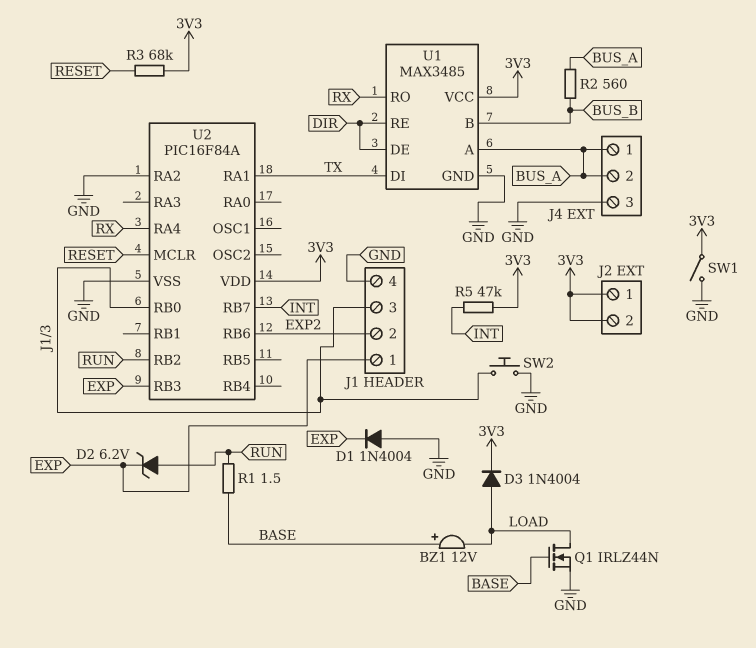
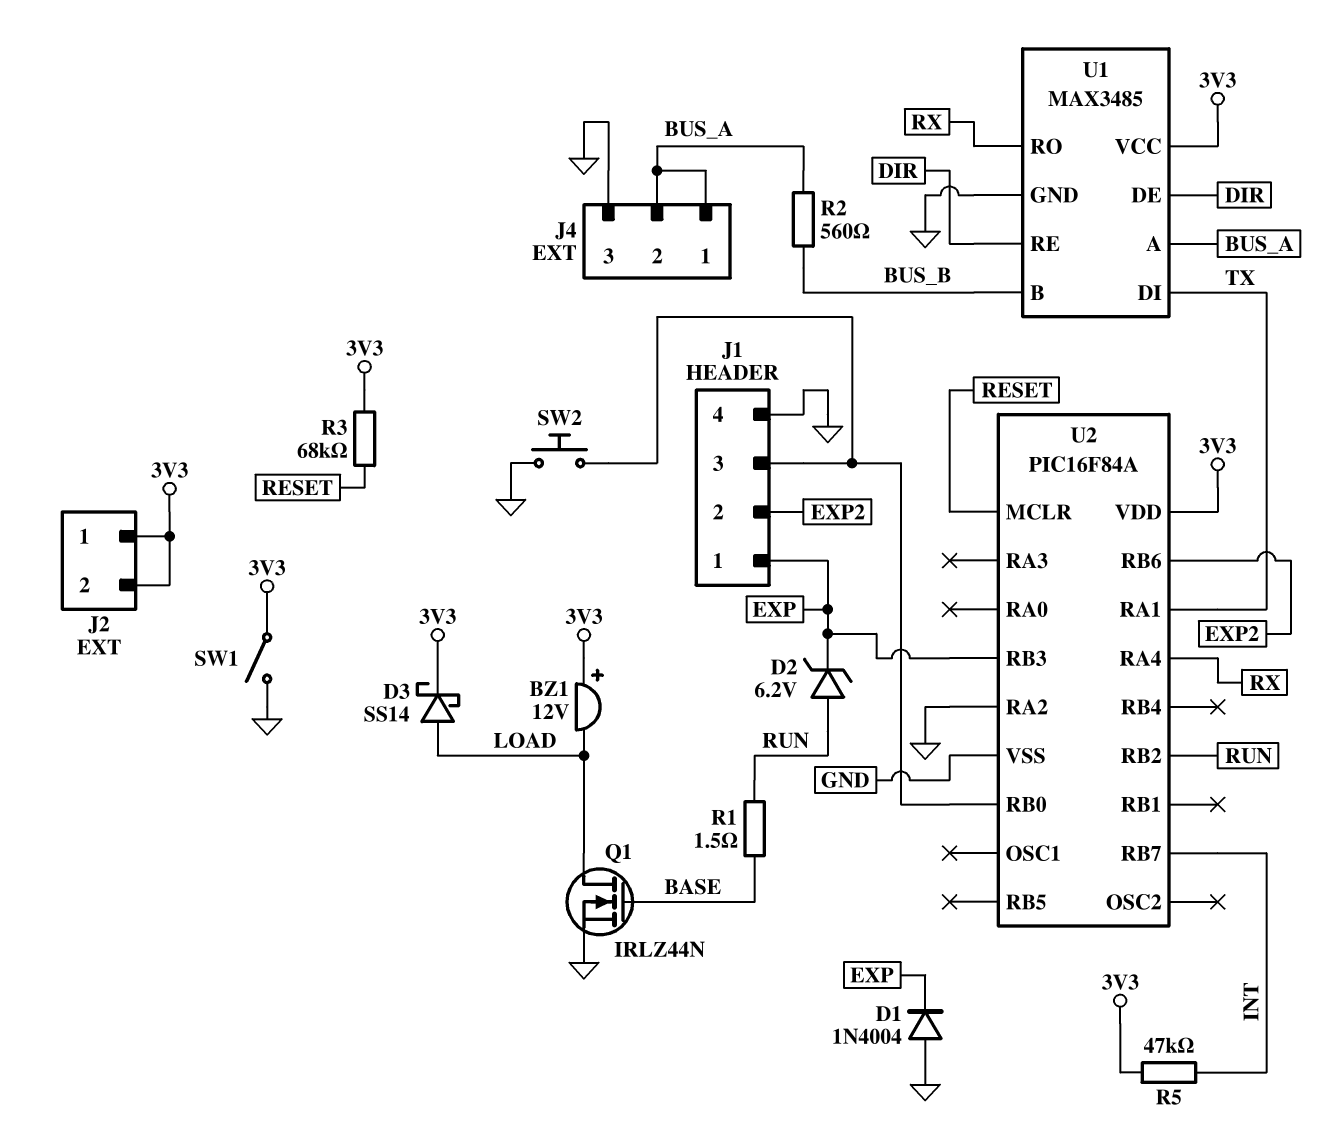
BZ1: buzzer 12V (plus BASE, minus LOAD) -> buzzer 12V (plus 3V3, minus LOAD)
D3: diode 1N4004 (A LOAD, K 3V3) -> schottky SS14 (A LOAD, K 3V3)

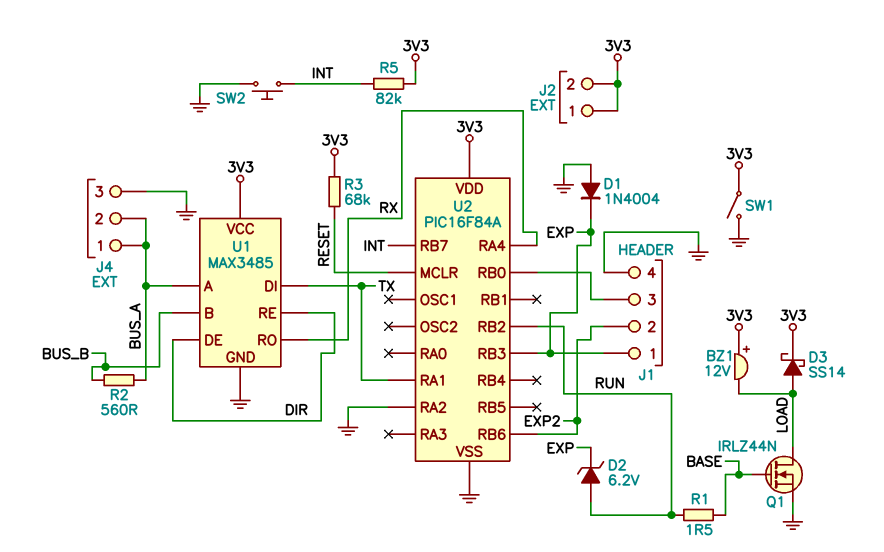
R5: 47k (3V3, INT) -> 82k (3V3, INT)
SW2: button (GND, J1/3) -> button (GND, INT)

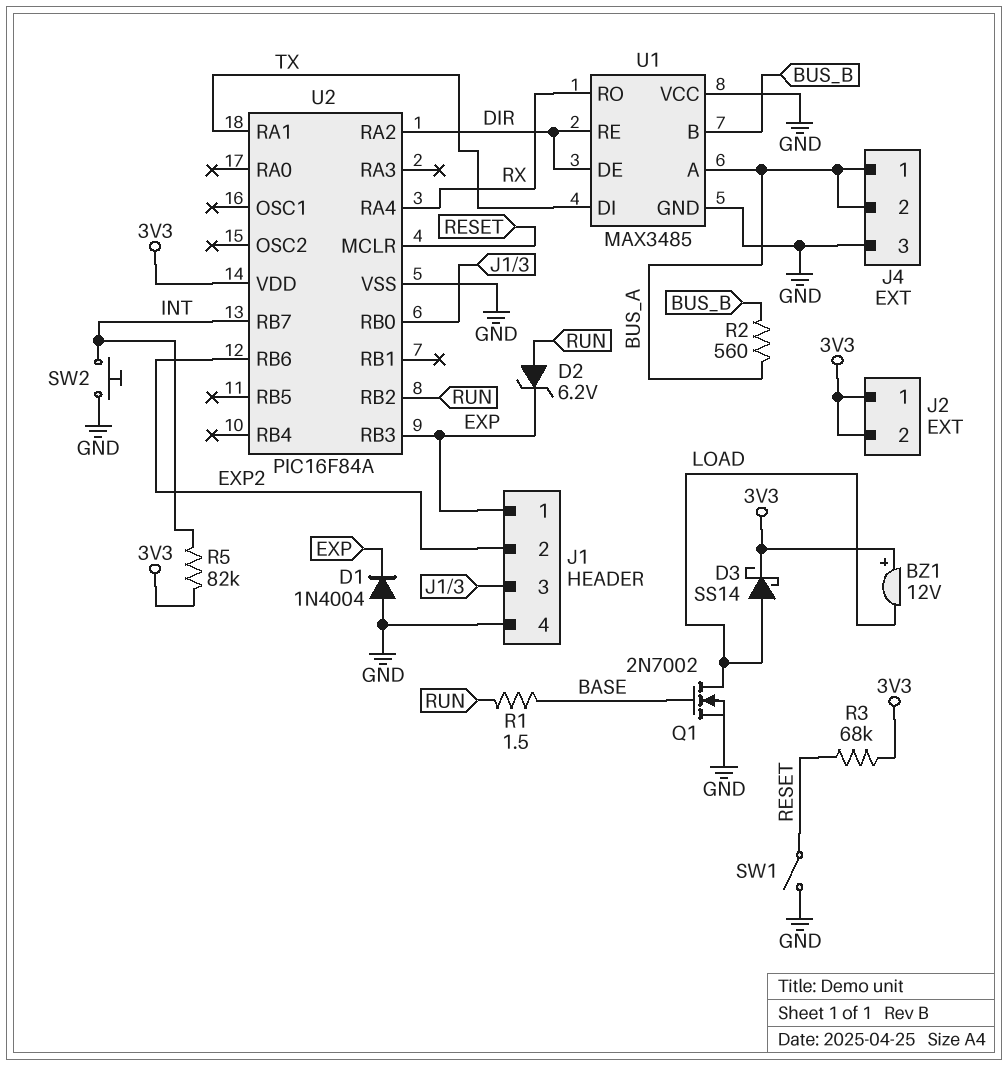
Q1: NMOS IRLZ44N (G BASE, D LOAD, S GND) -> NMOS 2N7002 (G BASE, D LOAD, S GND)
SW1: switch (3V3, GND) -> switch (GND, RESET)
U1 pin VCC: 3V3 -> GND
U2 pin RA2: GND -> DIR

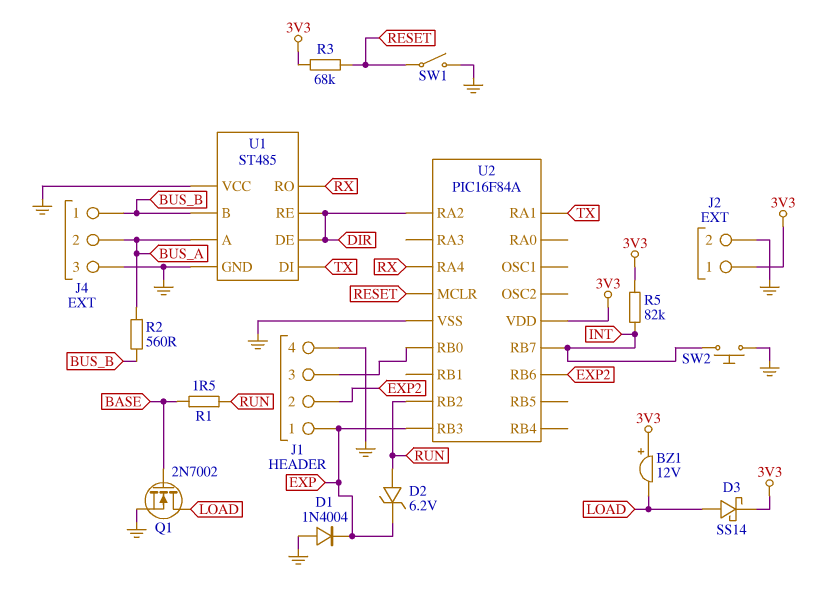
J2 pin 2: 3V3 -> GND
J4 pin 1: BUS_A -> BUS_B
U1: MAX3485 -> ST485

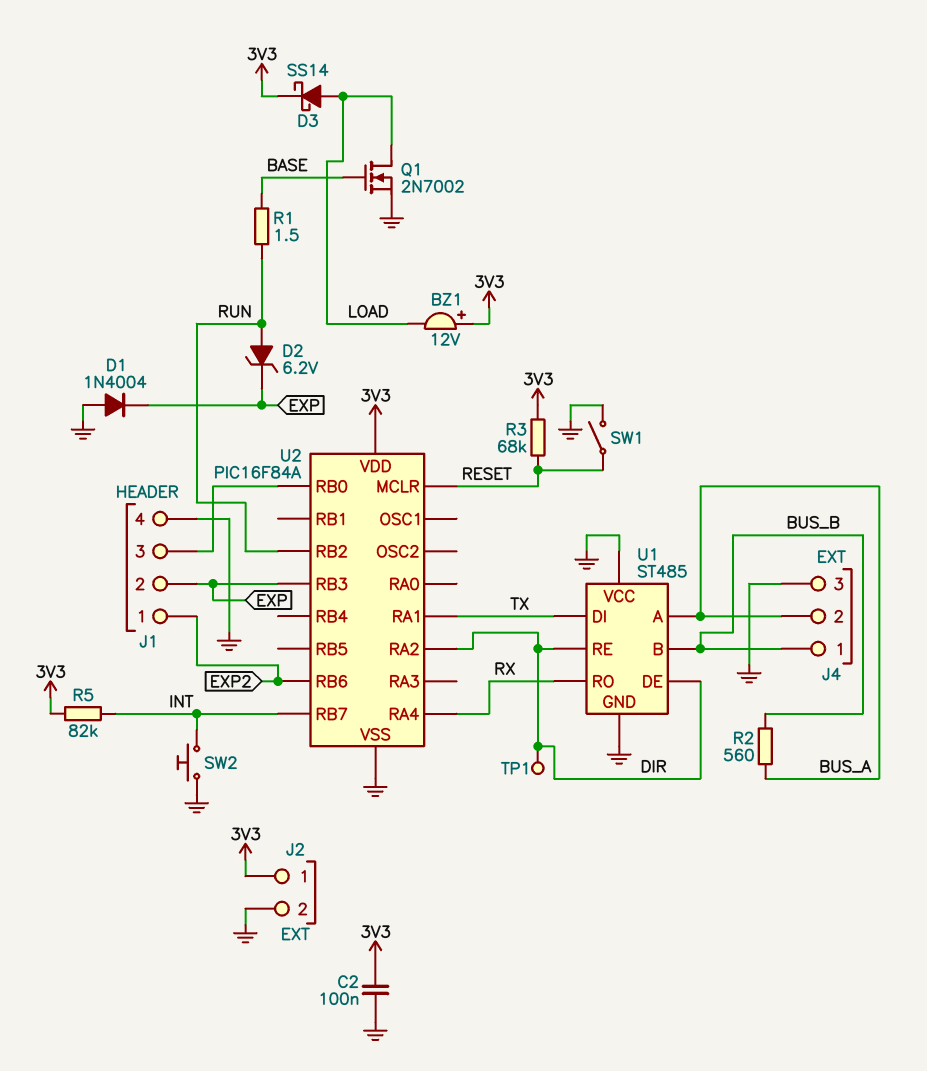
C2: none -> 100nF (3V3, GND)
J1 pin 1: EXP -> EXP2
J1 pin 2: EXP2 -> EXP
TP1: none -> test point (DIR)

